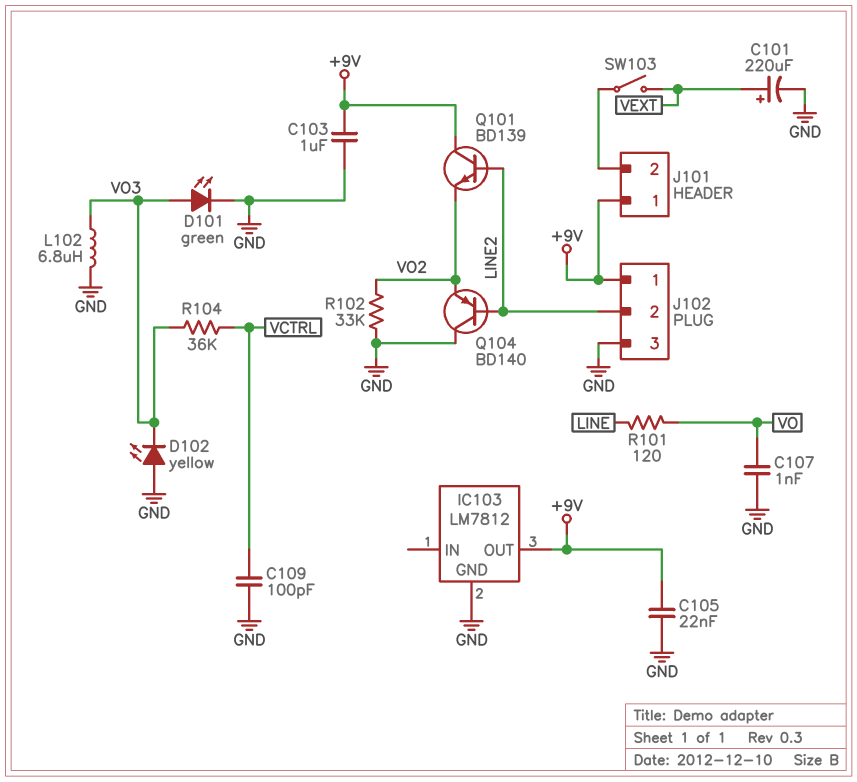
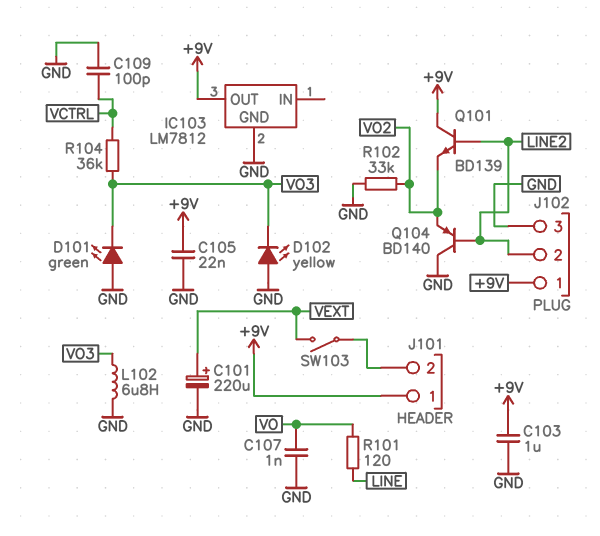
D101: LED green (A VO3, K GND) -> LED green (A GND, K VO3)

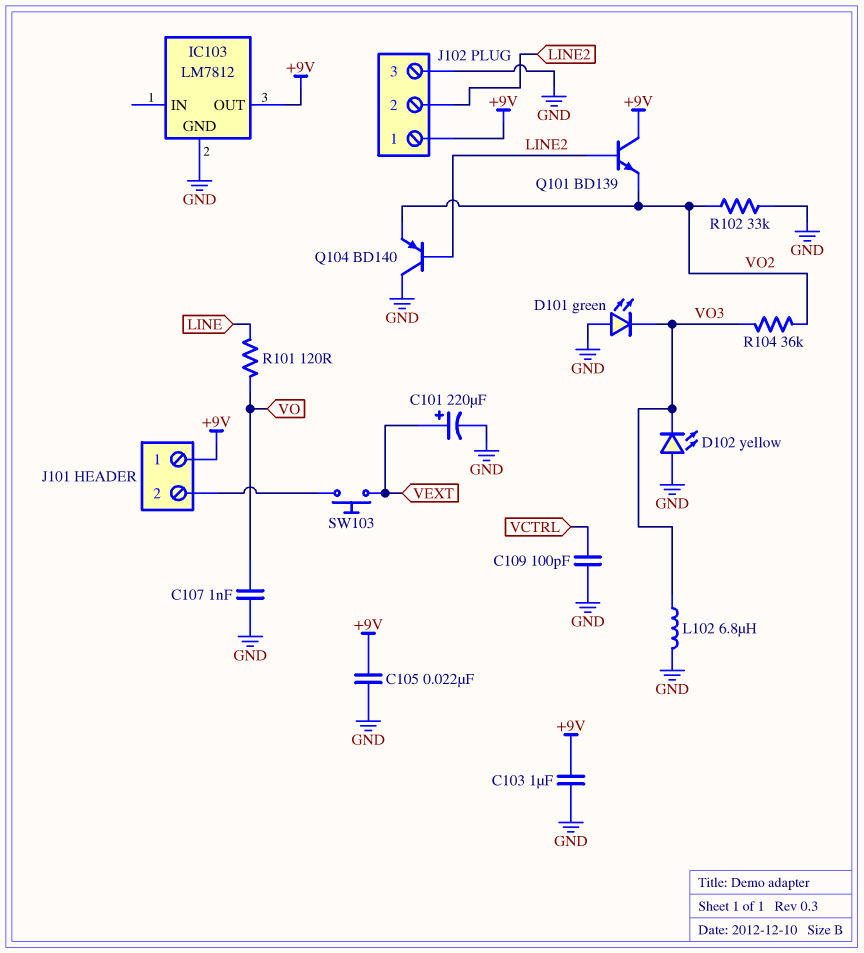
R104: 36k (VCTRL, VO3) -> 36k (VO2, VO3)
SW103: switch (J101/2, VEXT) -> button (J101/2, VEXT)

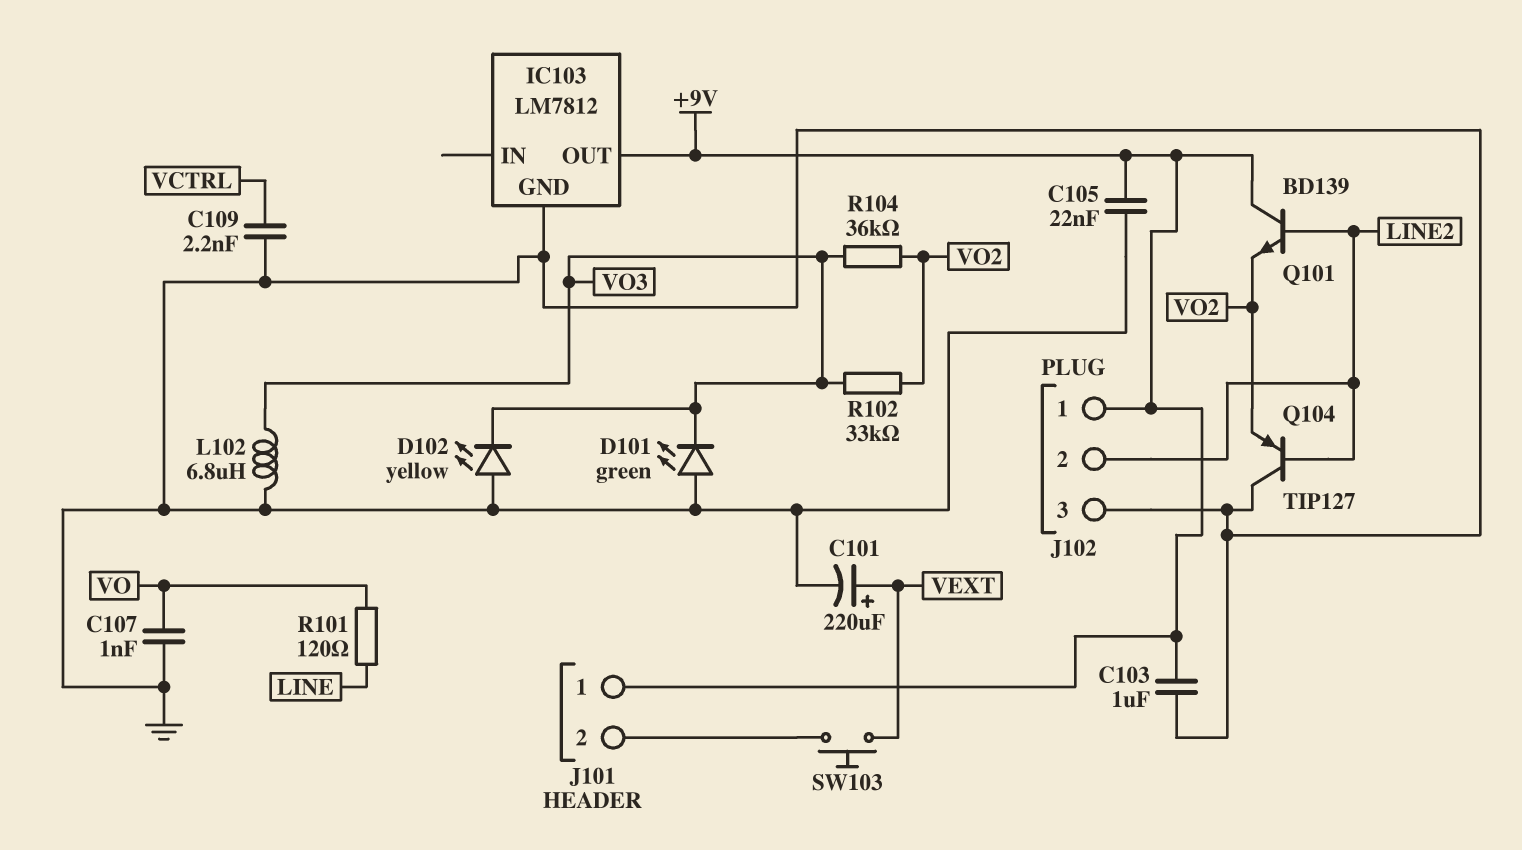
C109: 100pF (GND, VCTRL) -> 2.2nF (GND, VCTRL)
Q104: PNP BD140 (B LINE2, C GND, E VO2) -> PNP TIP127 (B LINE2, C GND, E VO2)
R102: 33k (GND, VO2) -> 33k (VO2, VO3)

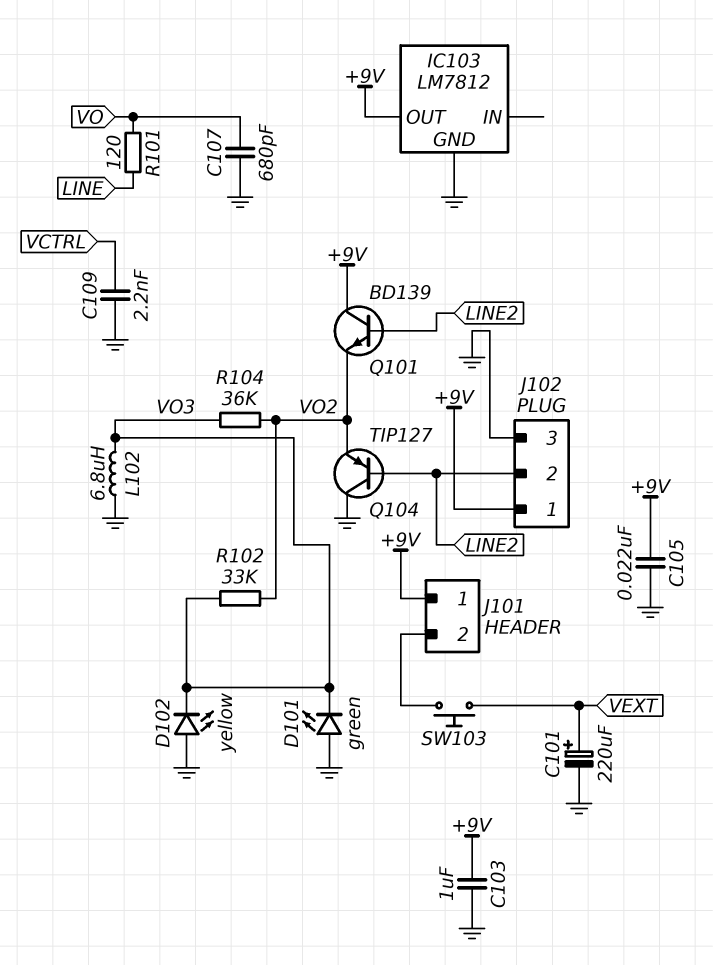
C107: 1nF (GND, VO) -> 680pF (GND, VO)

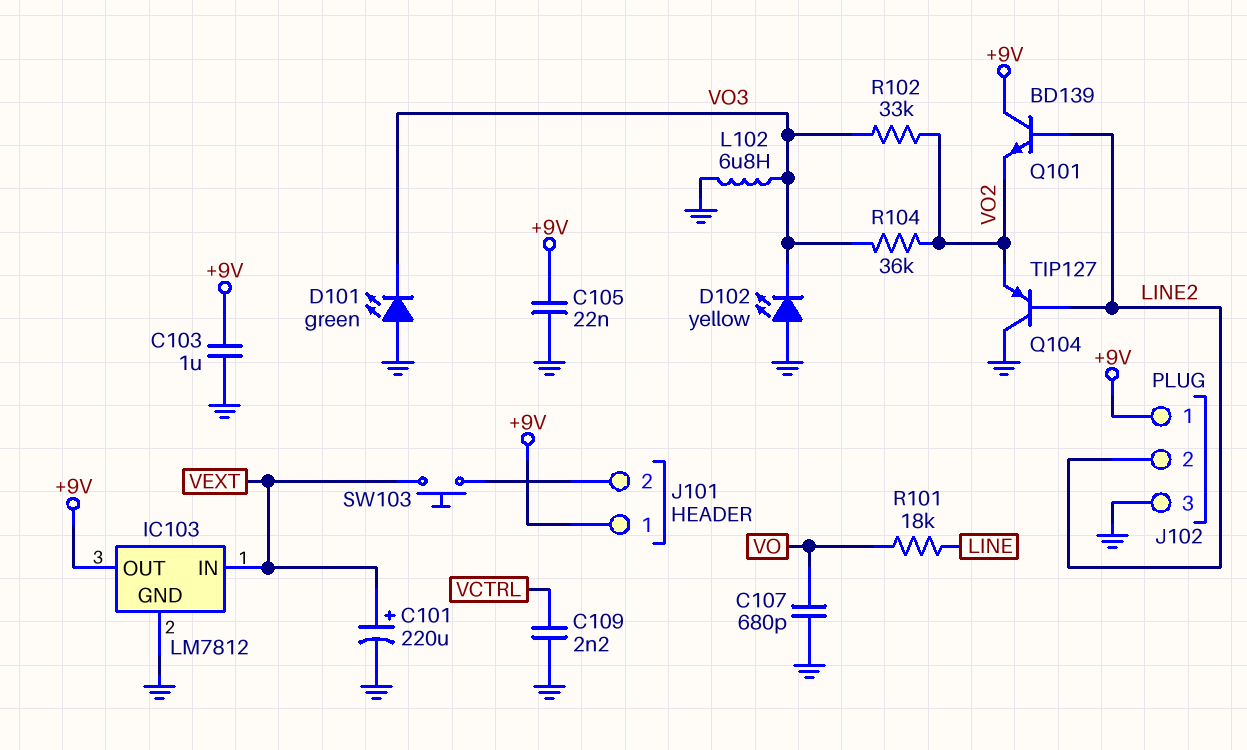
IC103 pin IN: none -> VEXT
R101: 120 (LINE, VO) -> 18k (LINE, VO)

